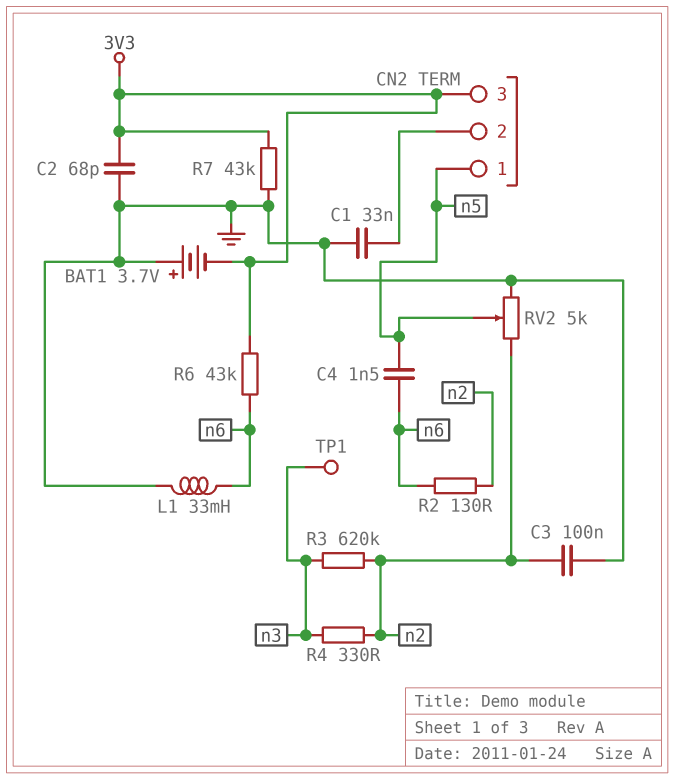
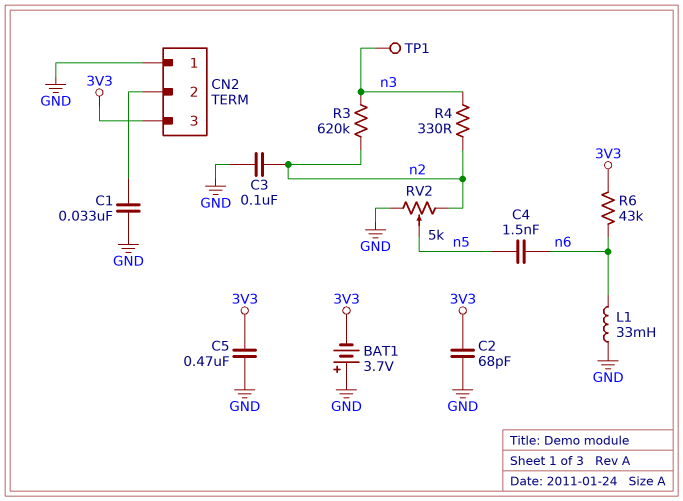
C5: none -> 470nF (3V3, GND)
CN2 pin 1: n5 -> GND
R2: 130 (n2, n6) -> none
R7: 43k (3V3, GND) -> none

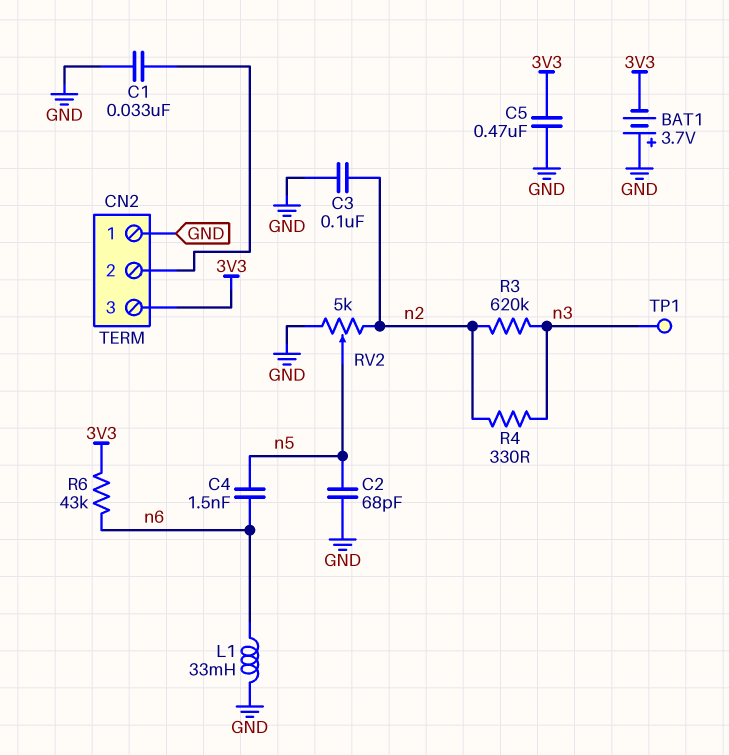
C2: 68pF (3V3, GND) -> 68pF (GND, n5)

